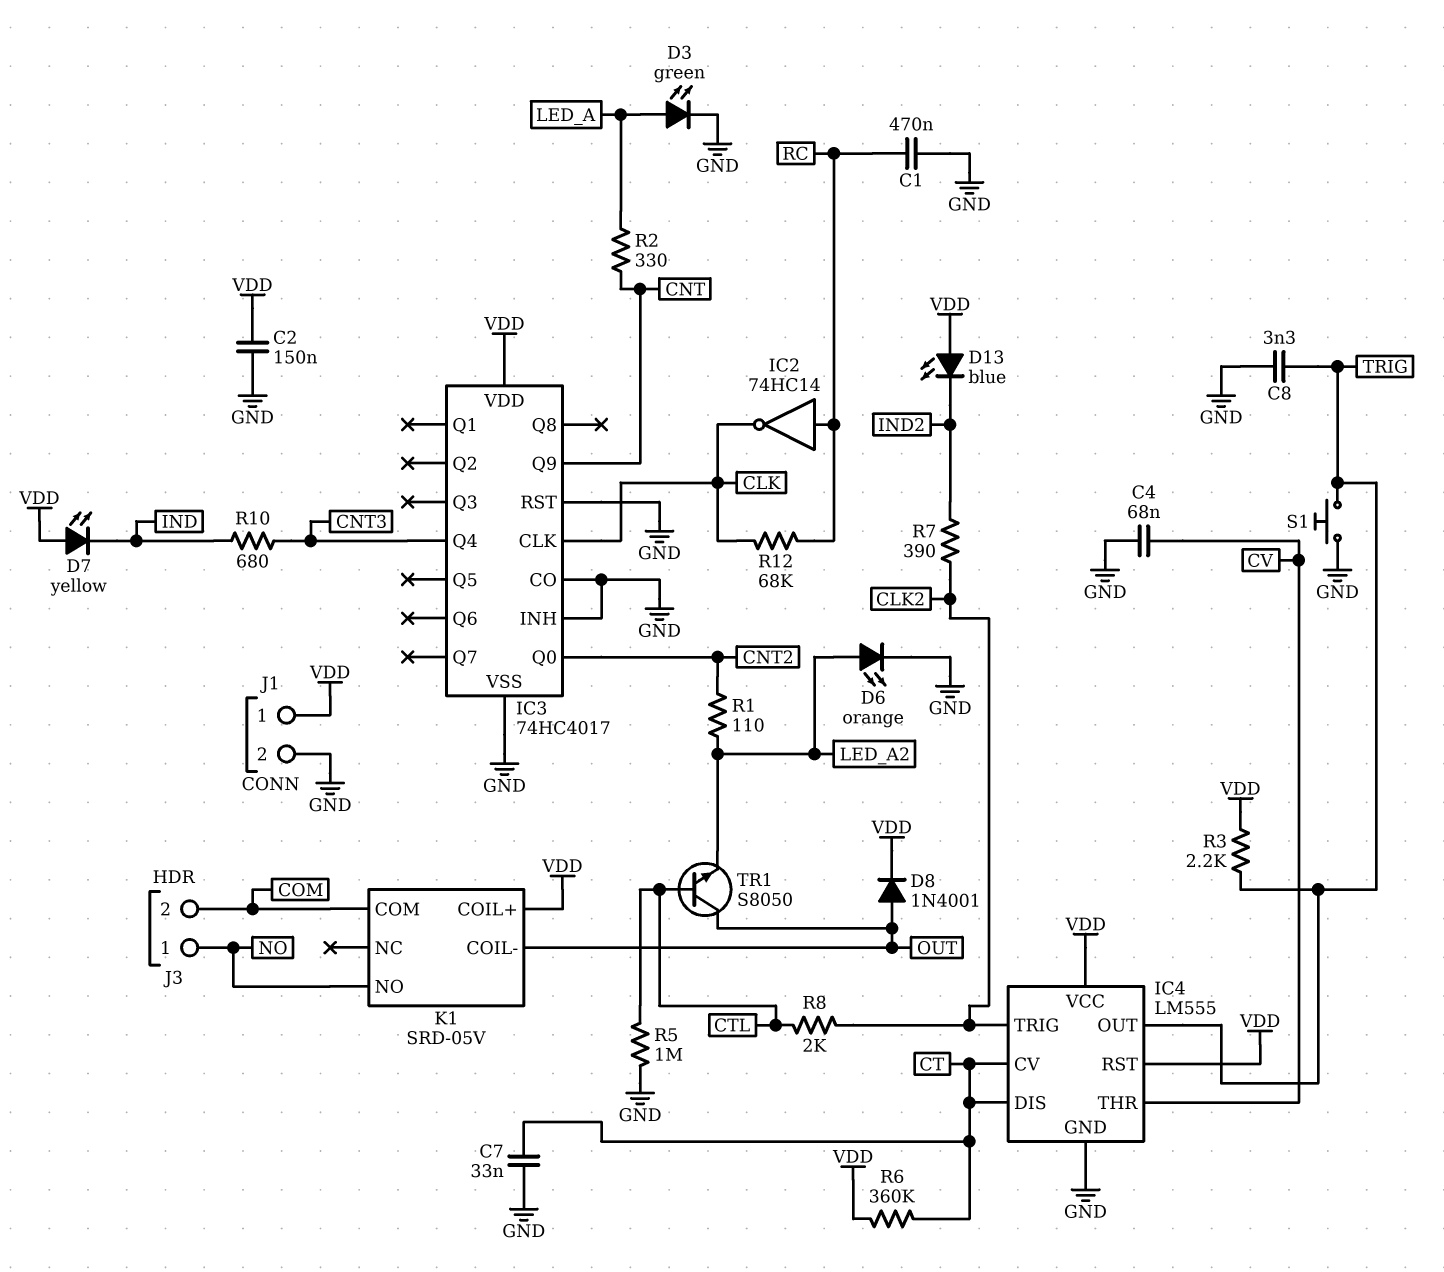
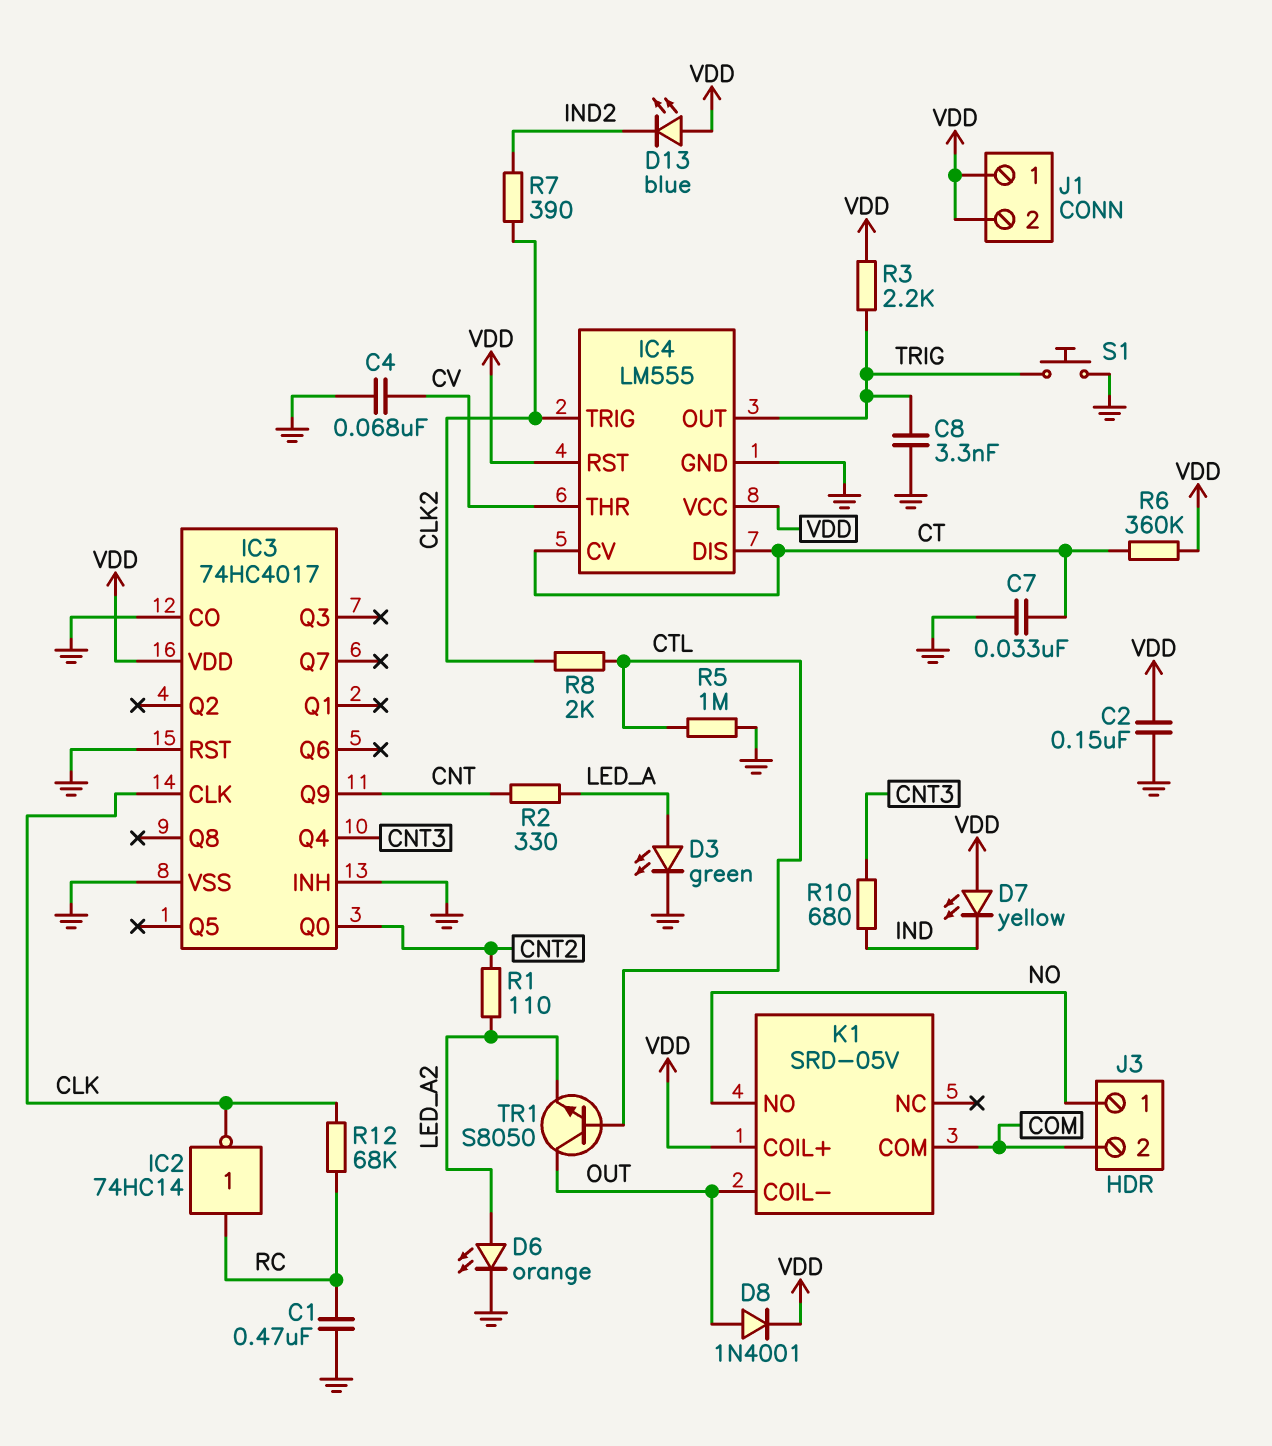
J1 pin 2: GND -> VDD

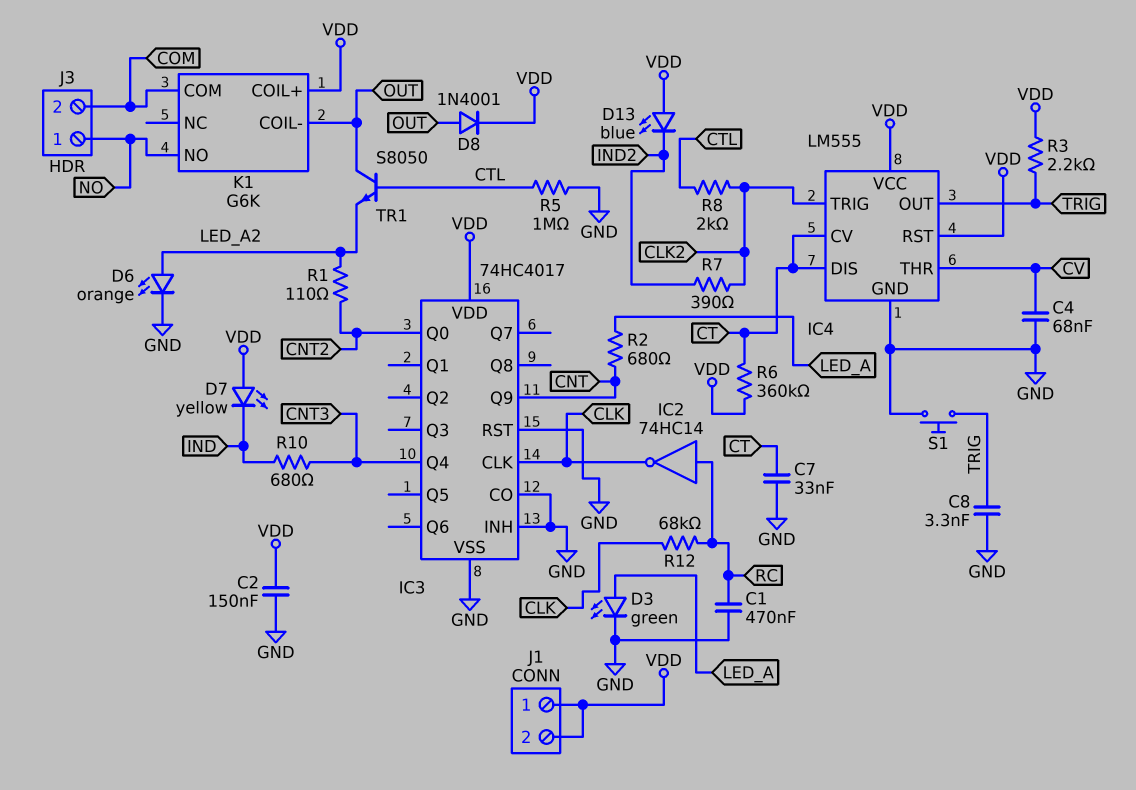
K1: SRD-05V -> G6K
R2: 330 (CNT, LED_A) -> 680 (CNT, LED_A)

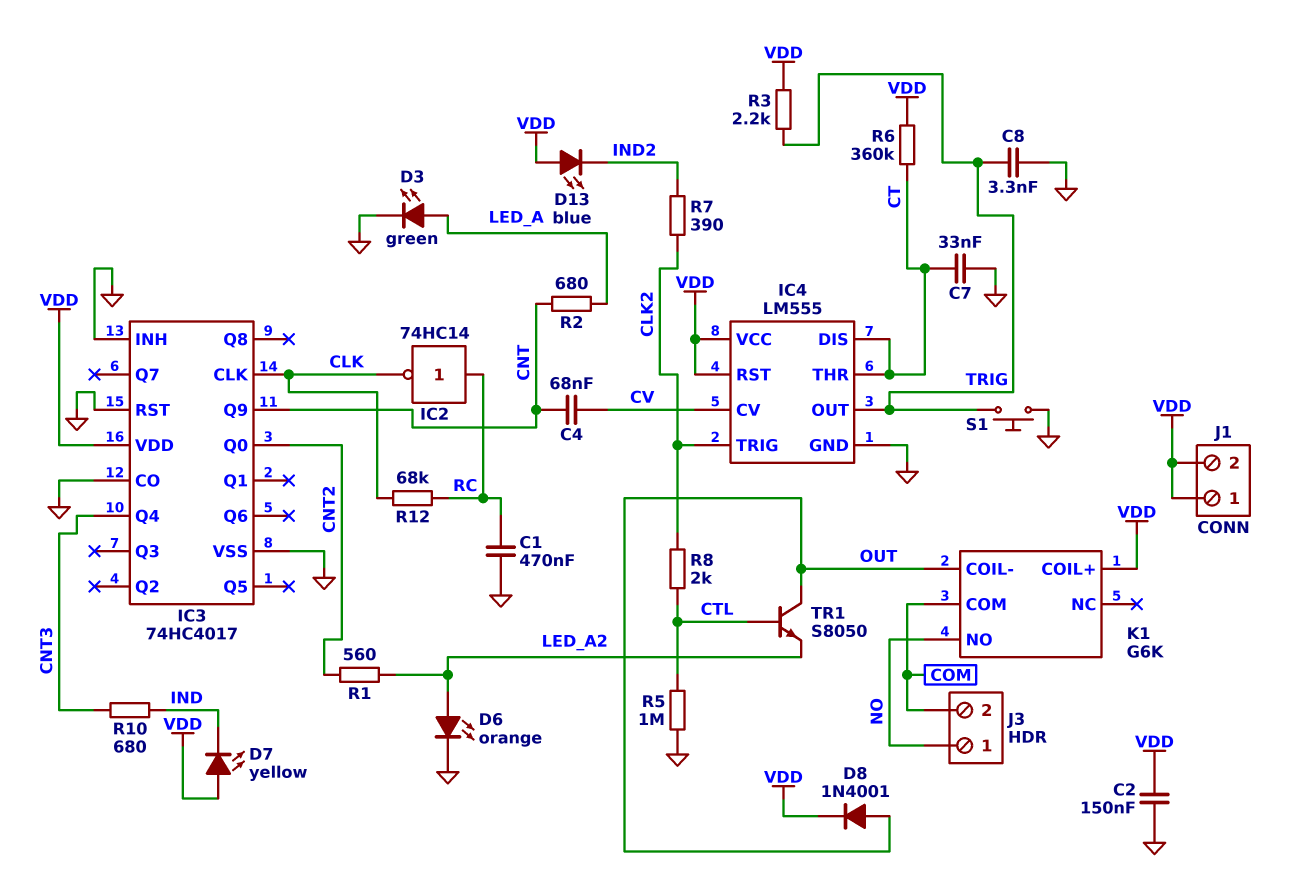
C4: 68nF (CV, GND) -> 68nF (CNT, CV)
IC4 pin CV: CT -> CV
IC4 pin THR: CV -> CT
R1: 110 (CNT2, LED_A2) -> 560 (CNT2, LED_A2)

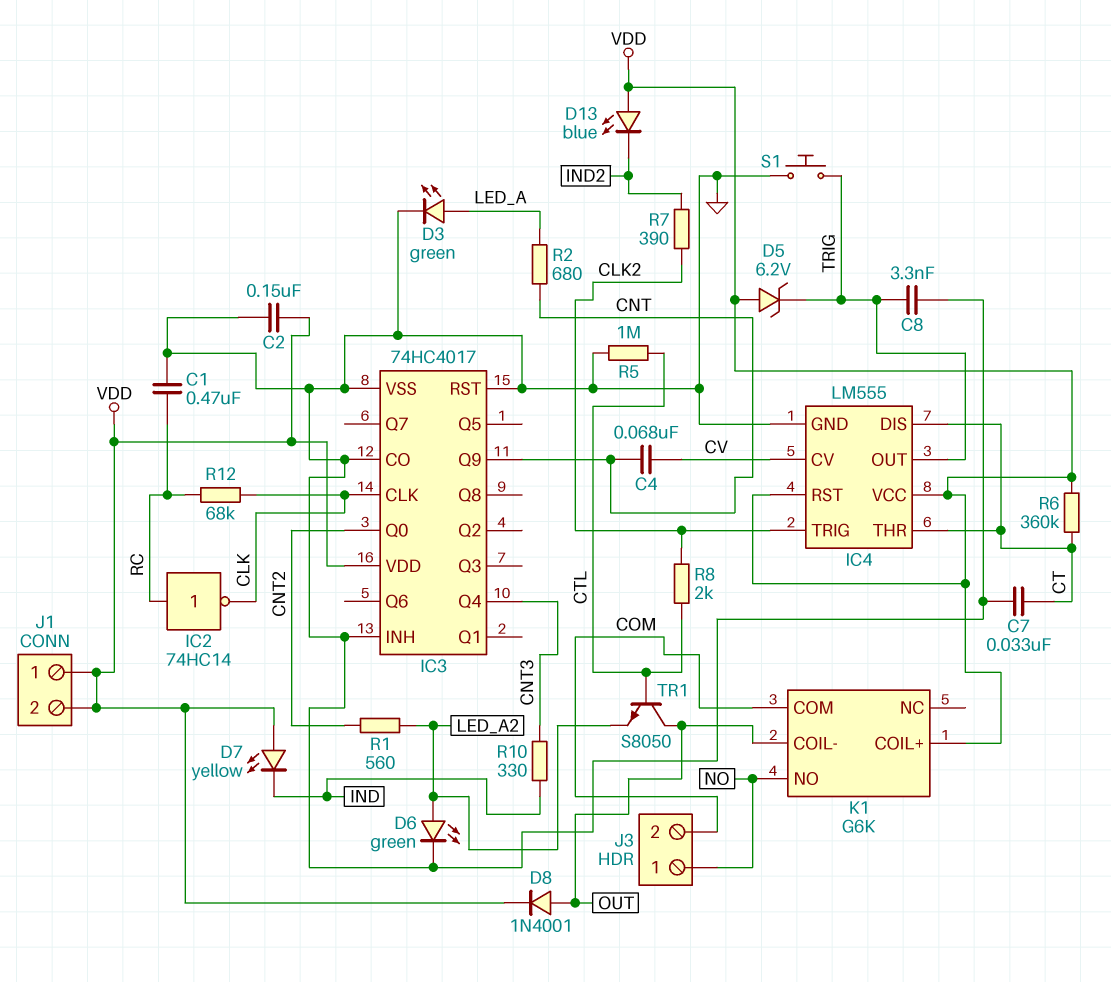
D5: none -> zener 6.2V (A VDD, K TRIG)
D6: LED orange (A LED_A2, K GND) -> LED green (A LED_A2, K GND)
R3: 2.2k (TRIG, VDD) -> none
R10: 680 (CNT3, IND) -> 330 (CNT3, IND)

